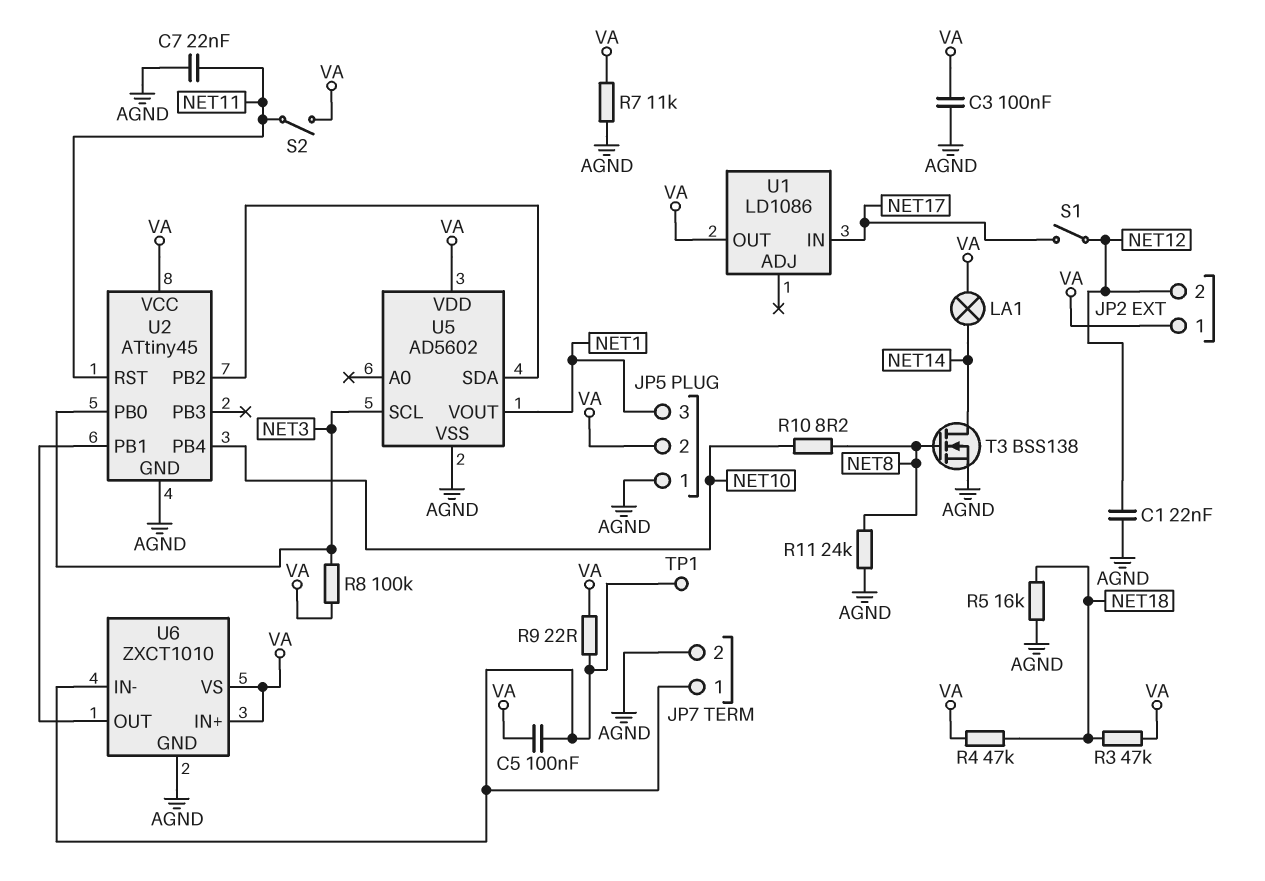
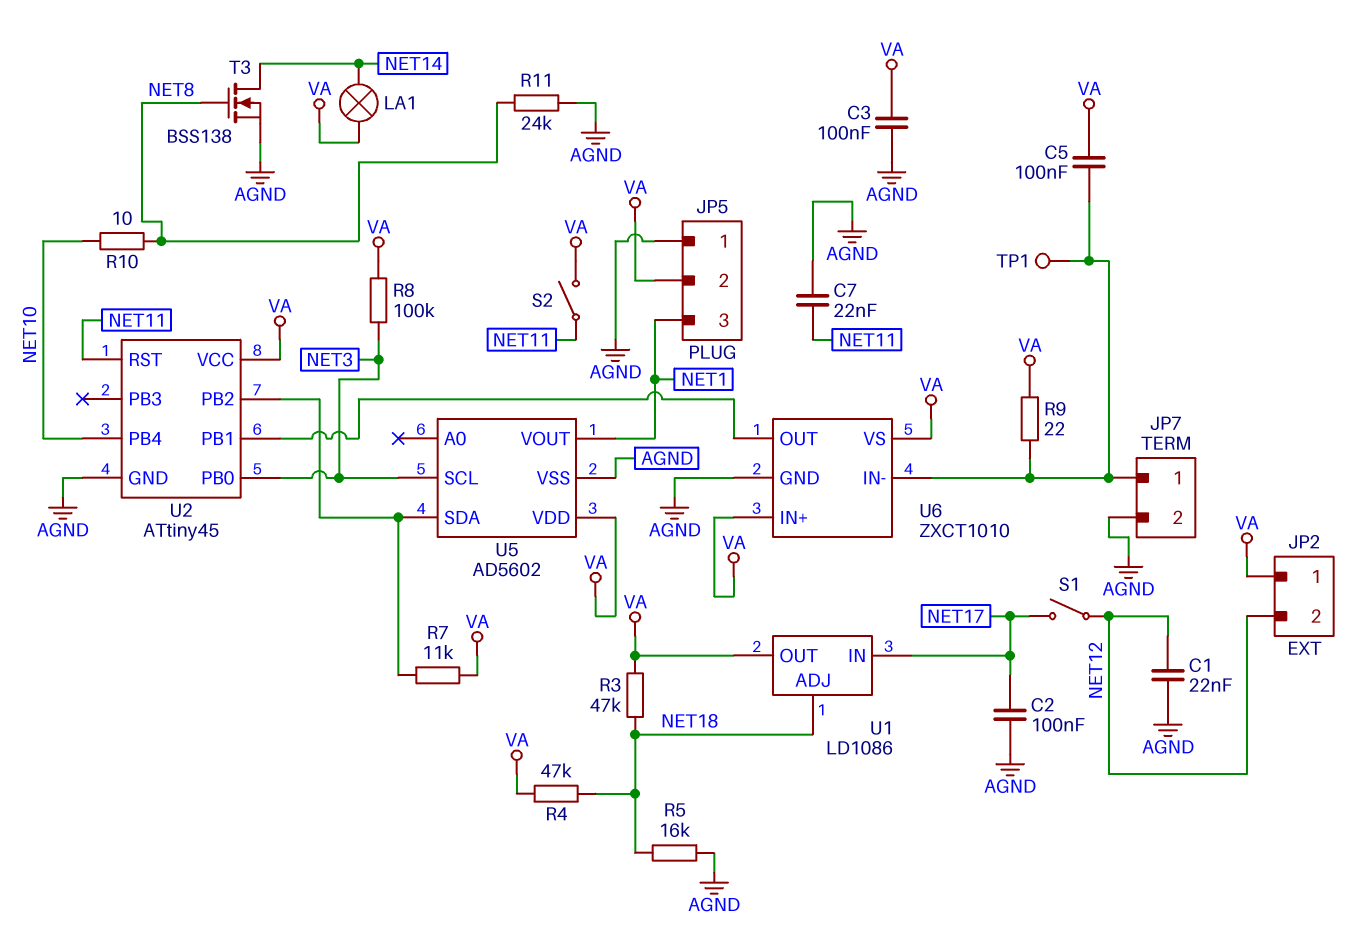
C2: none -> 100nF (AGND, NET17)
R7: 11k (AGND, VA) -> 11k (U2/PB2, VA)
R10: 8.2 (NET8, NET10) -> 10 (NET8, NET10)
U1 pin ADJ: none -> NET18

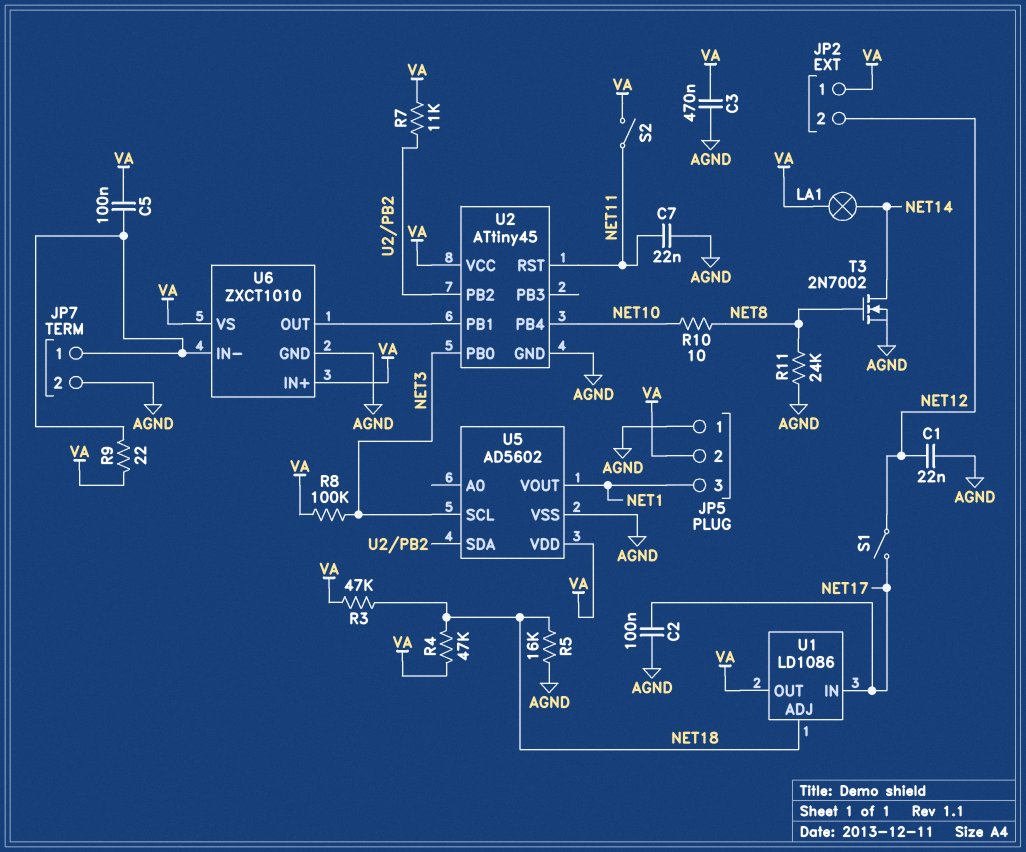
C3: 100nF (AGND, VA) -> 470nF (AGND, VA)
T3: NMOS BSS138 (G NET8, D NET14, S AGND) -> NMOS 2N7002 (G NET8, D NET14, S AGND)
TP1: test point (JP7/1) -> none

